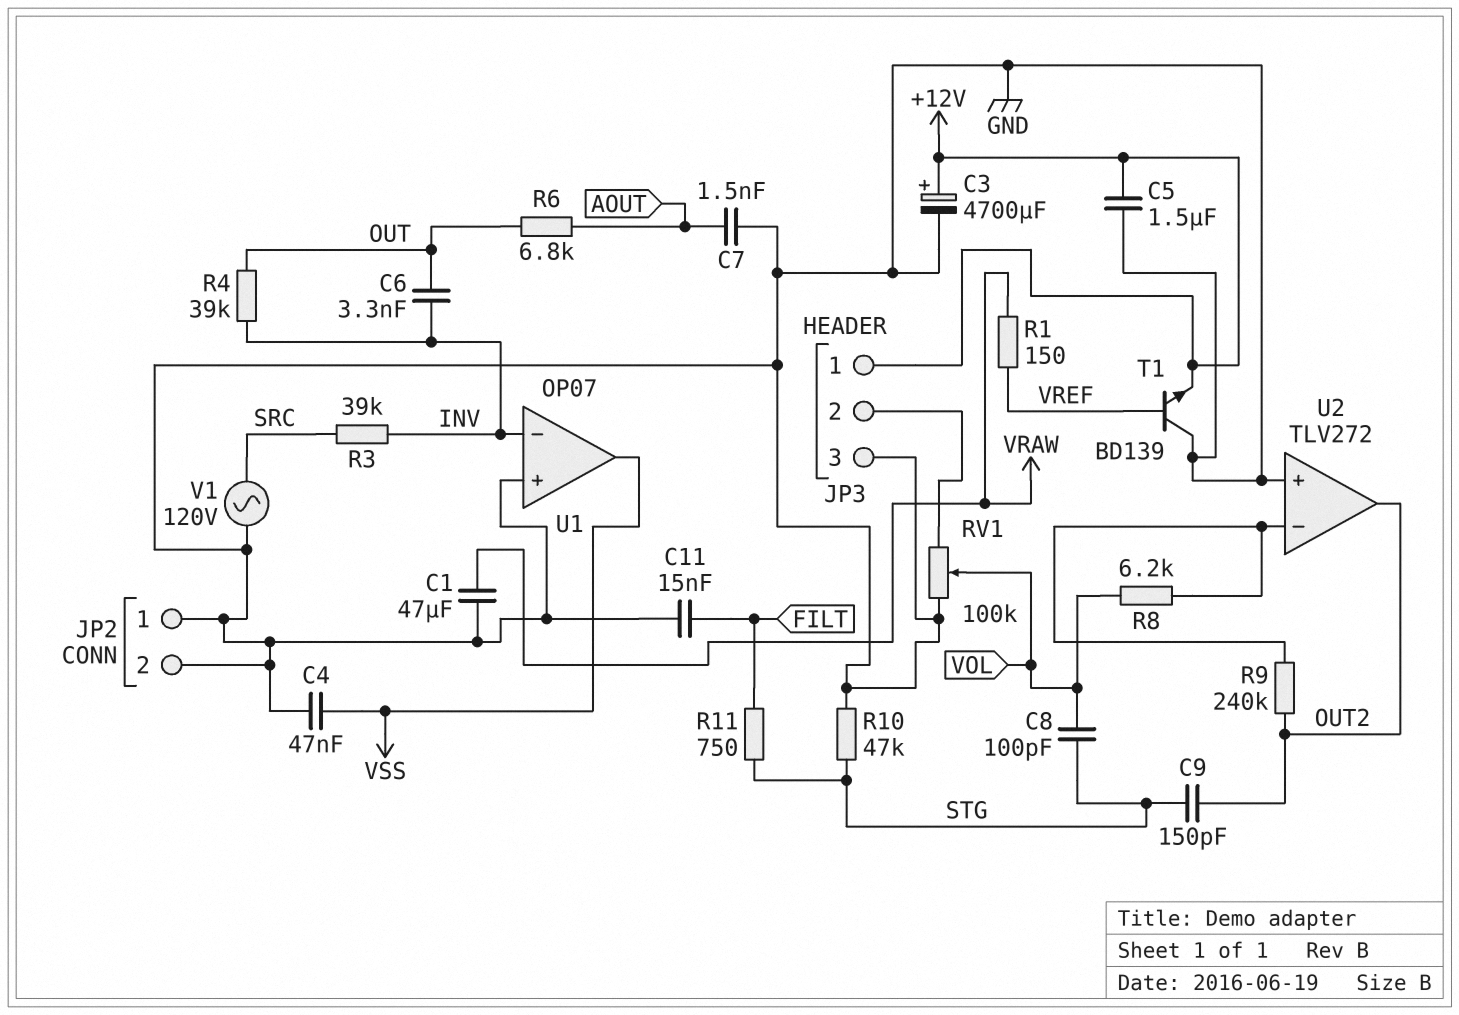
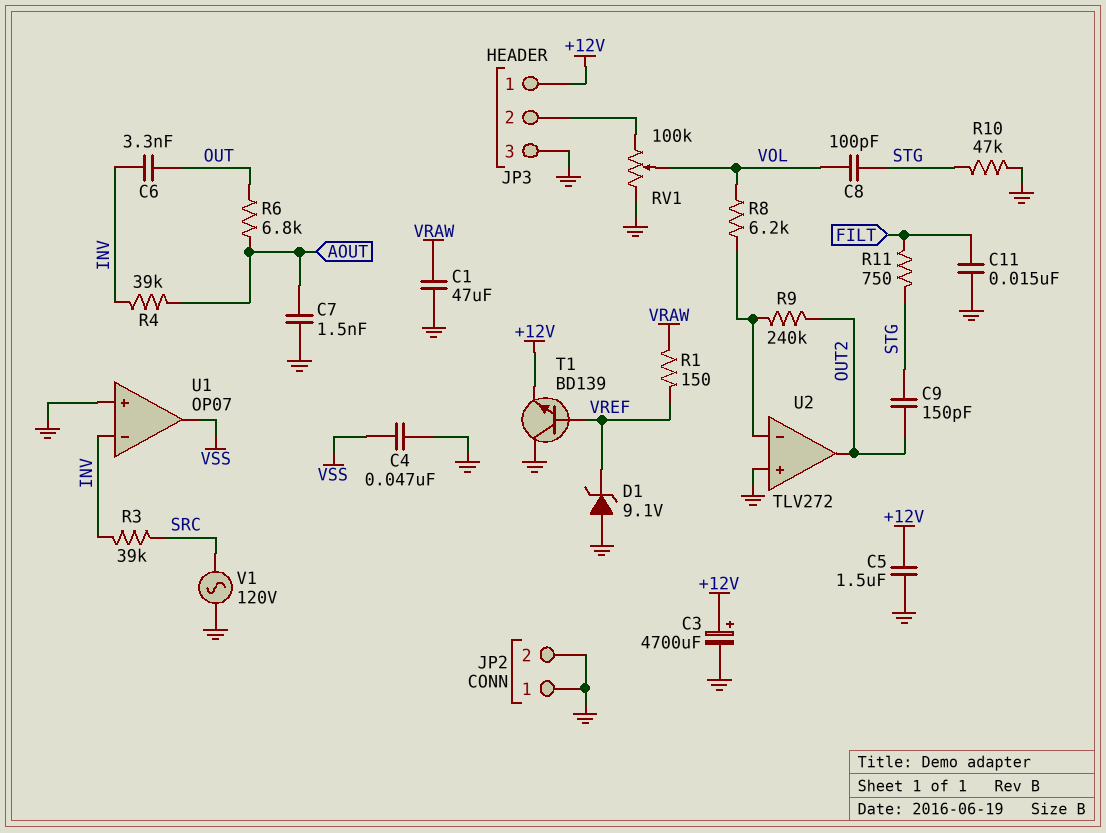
D1: none -> zener 9.1V (A GND, K VREF)
R4: 39k (INV, OUT) -> 39k (AOUT, INV)

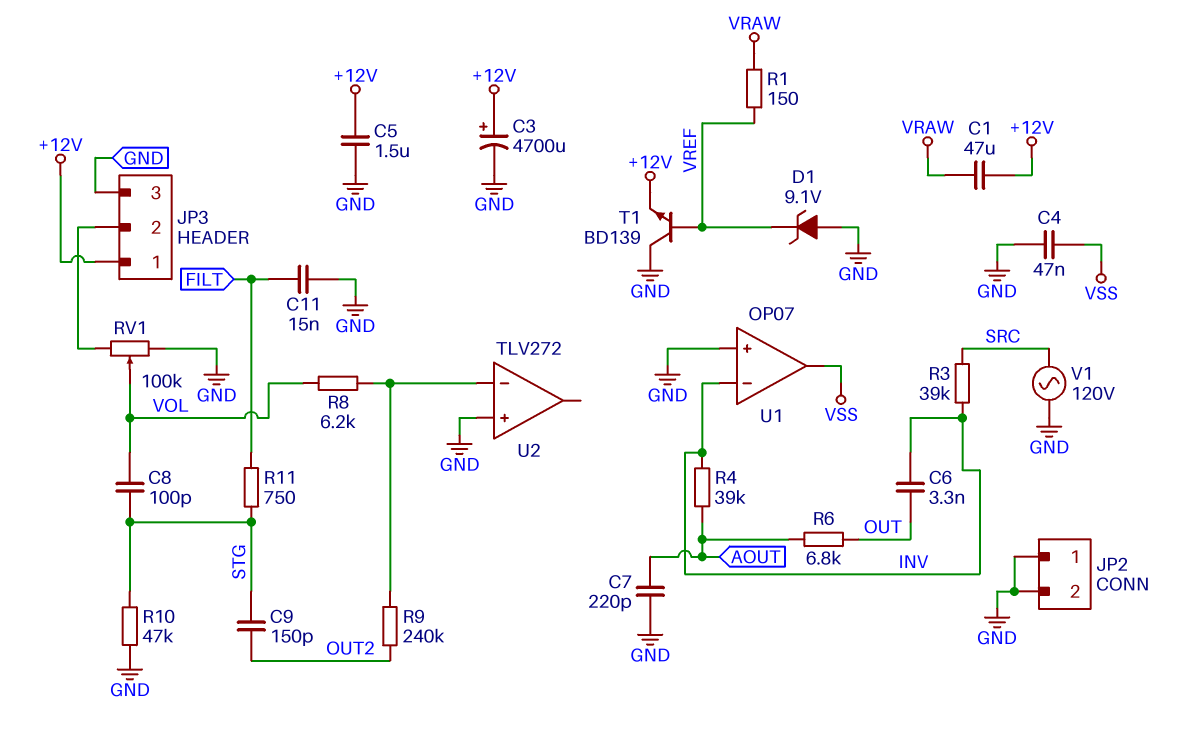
C1: 47uF (GND, VRAW) -> 47uF (+12V, VRAW)
C7: 1.5nF (AOUT, GND) -> 220pF (AOUT, GND)
U2 pin out: OUT2 -> none

